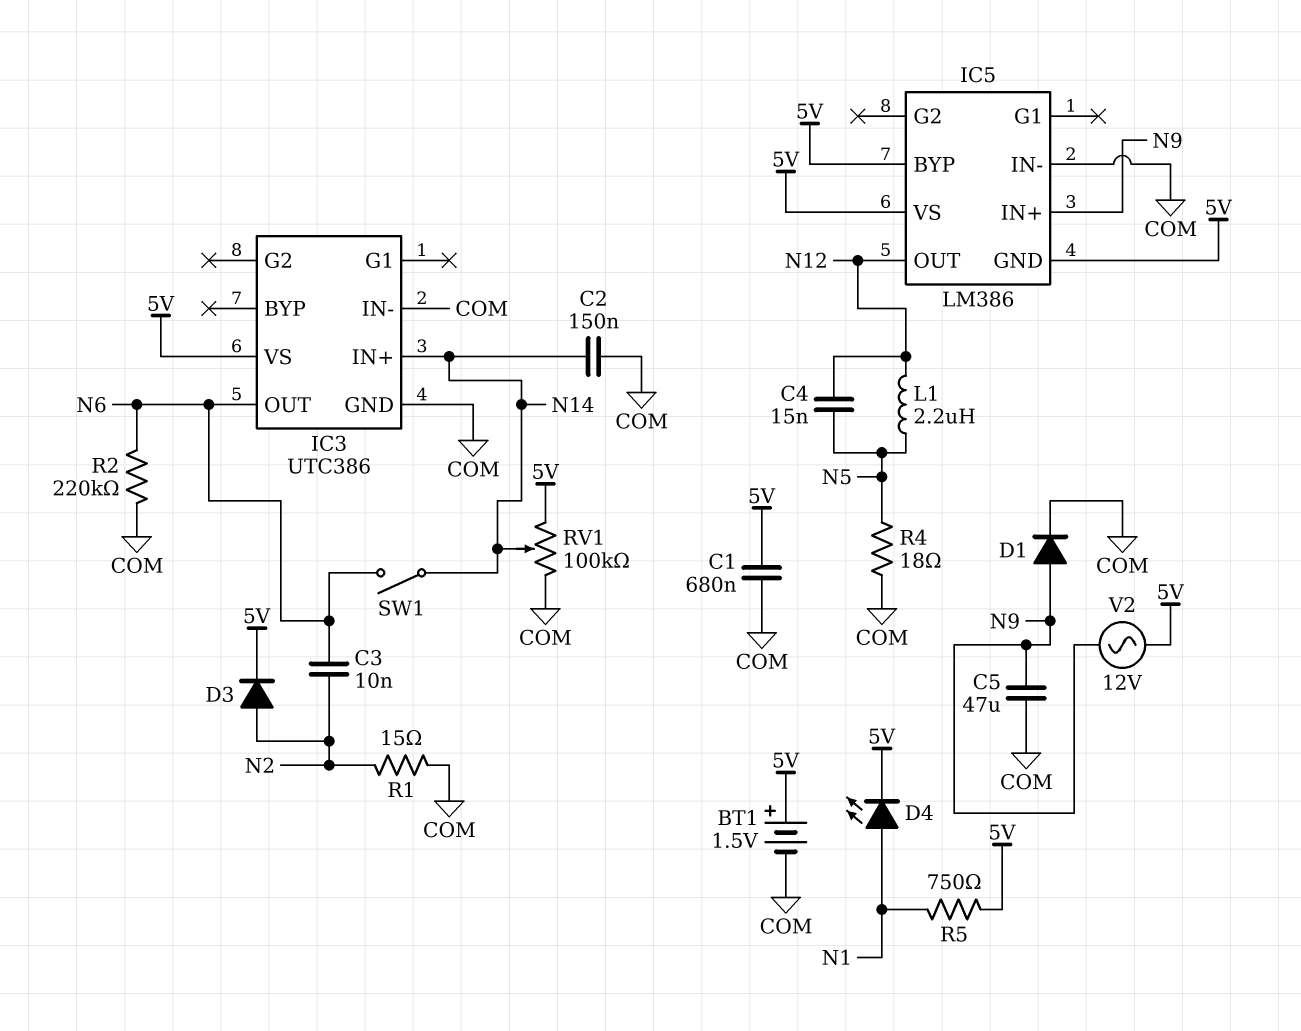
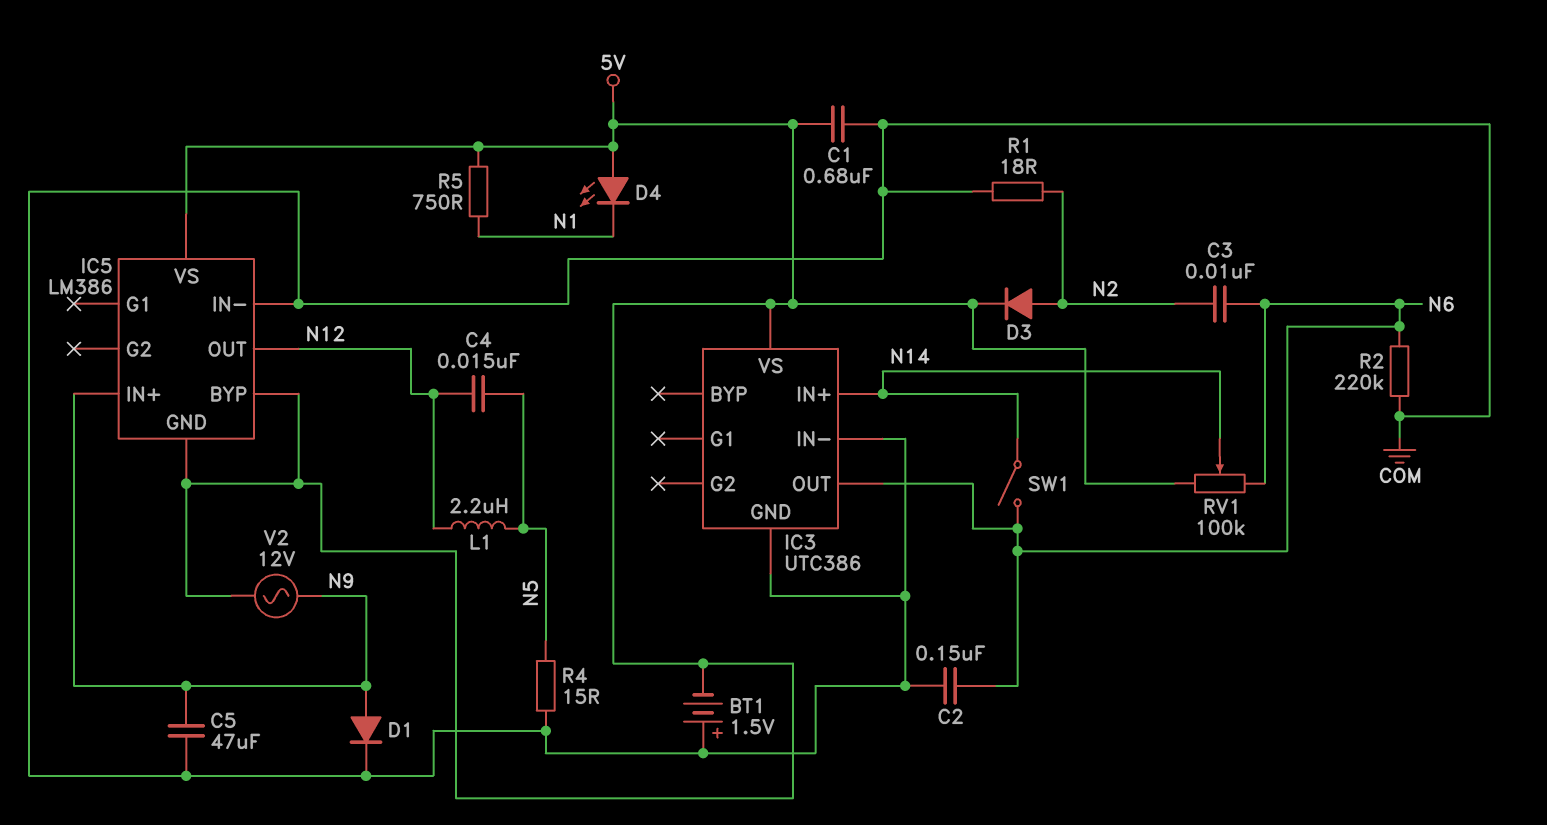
BT1: 1.5V (plus 5V, minus COM) -> 1.5V (plus COM, minus 5V)
C2: 150nF (COM, N14) -> 150nF (COM, N6)
D4: LED (A N1, K 5V) -> LED (A 5V, K N1)
R1: 15 (COM, N2) -> 18 (COM, N2)
R4: 18 (COM, N5) -> 15 (COM, N5)
RV1: 100k (5V, COM, wiper N14) -> 100k (5V, N6, wiper N14)

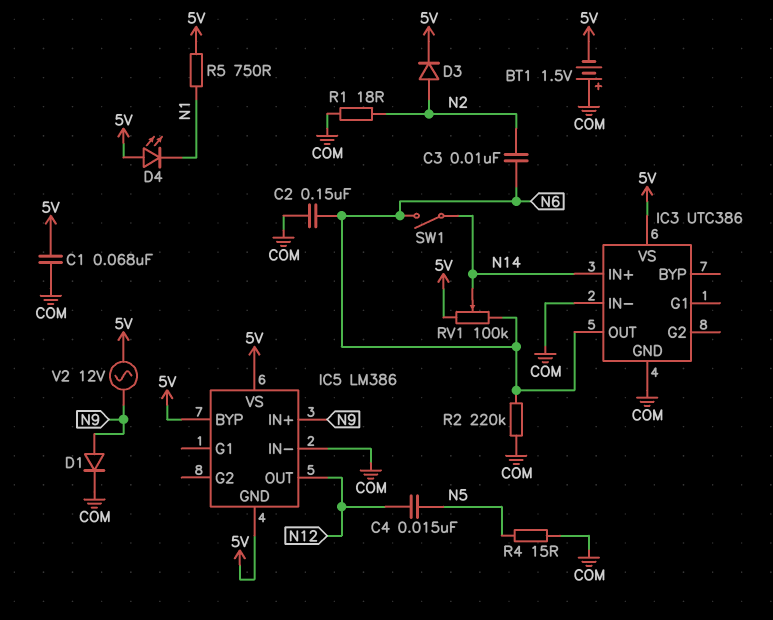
C1: 680nF (5V, COM) -> 68nF (5V, COM)
C5: 47uF (COM, N9) -> none
L1: 2.2uH (N5, N12) -> none

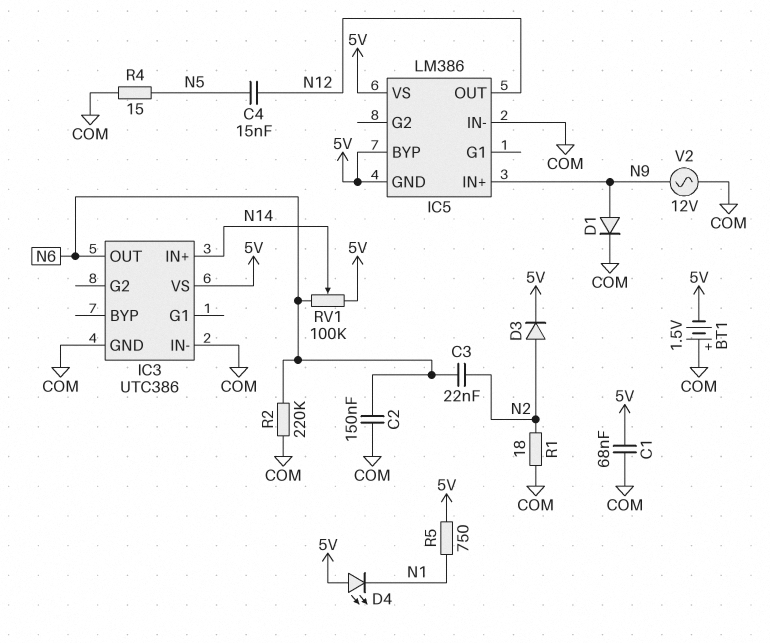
C3: 10nF (N2, N6) -> 22nF (N2, N6)
SW1: switch (N6, N14) -> none
V2: AC 12V (5V, N9) -> AC 12V (COM, N9)

